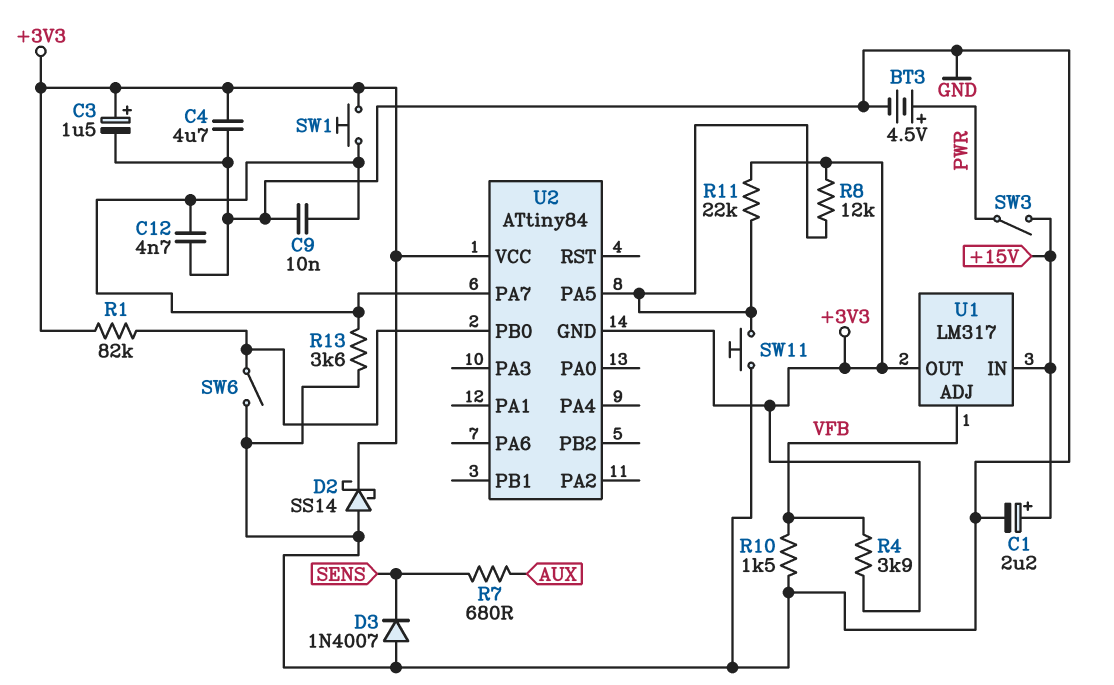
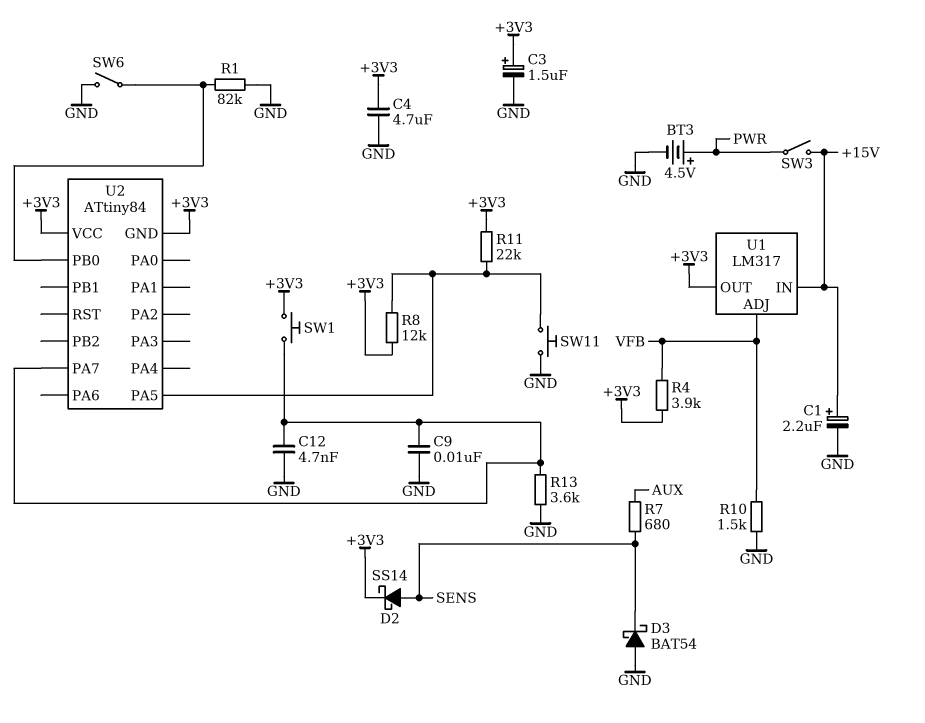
D2: schottky SS14 (A GND, K +3V3) -> schottky SS14 (A SENS, K +3V3)
D3: diode 1N4007 (A GND, K SENS) -> schottky BAT54 (A GND, K SENS)
R1: 82k (+3V3, U2/PB0) -> 82k (GND, U2/PB0)

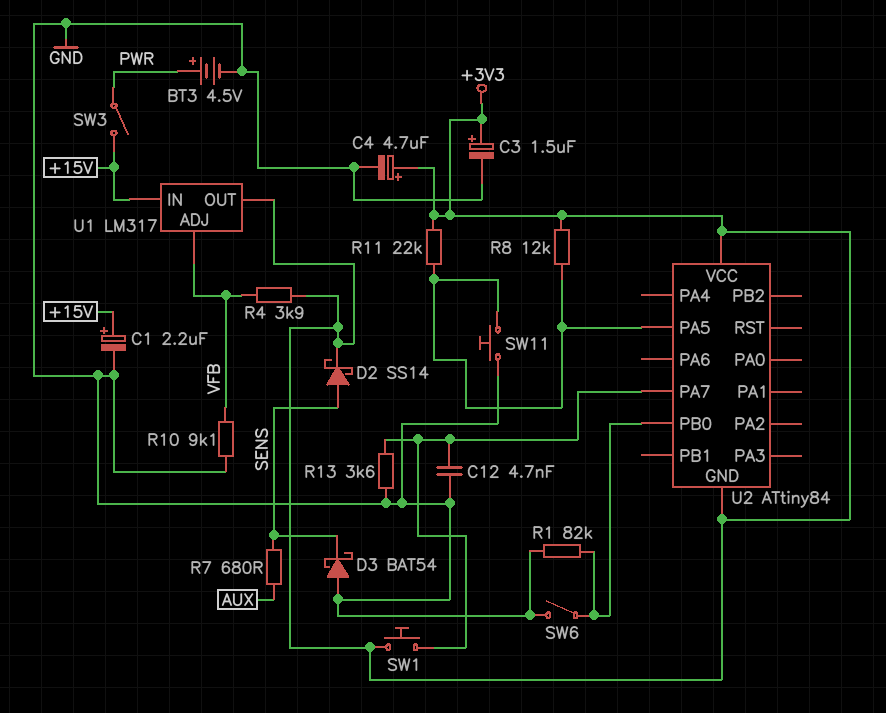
C4: 4.7uF (+3V3, GND) -> 4.7uF (plus +3V3, minus GND)
C9: 10nF (GND, U2/PA7) -> none
R10: 1.5k (GND, VFB) -> 9.1k (GND, VFB)

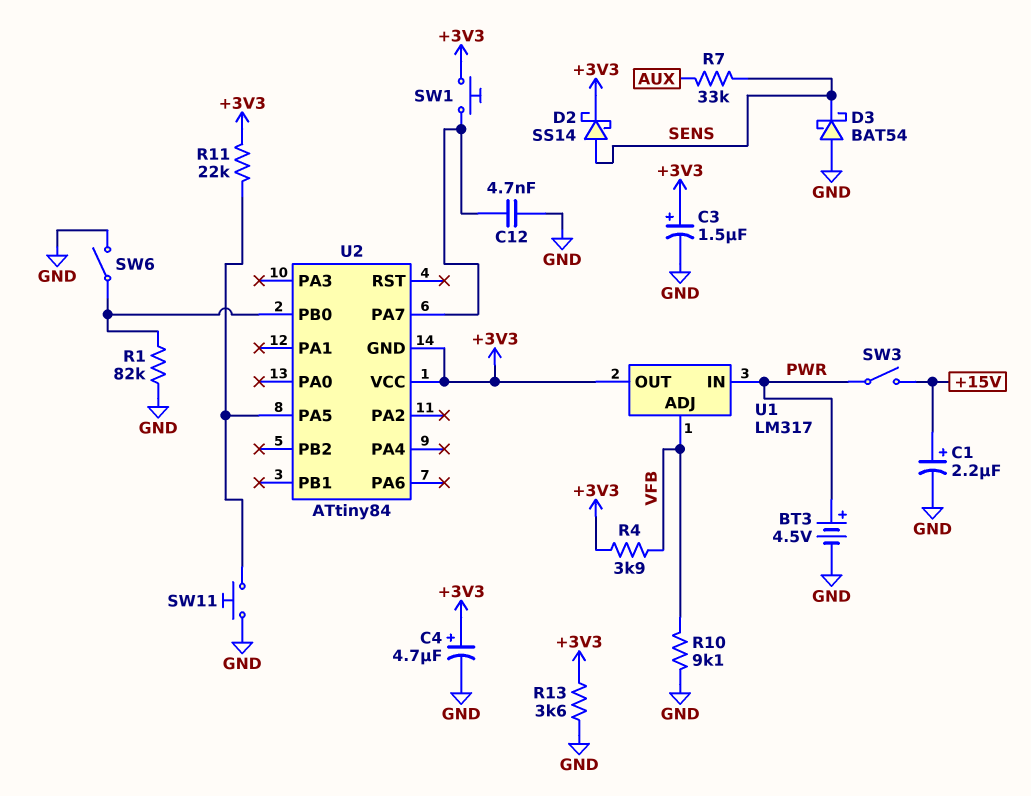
R7: 680 (AUX, SENS) -> 33k (AUX, SENS)
R8: 12k (+3V3, U2/PA5) -> none
R13: 3.6k (GND, U2/PA7) -> 3.6k (+3V3, GND)
U1 pin IN: +15V -> PWR

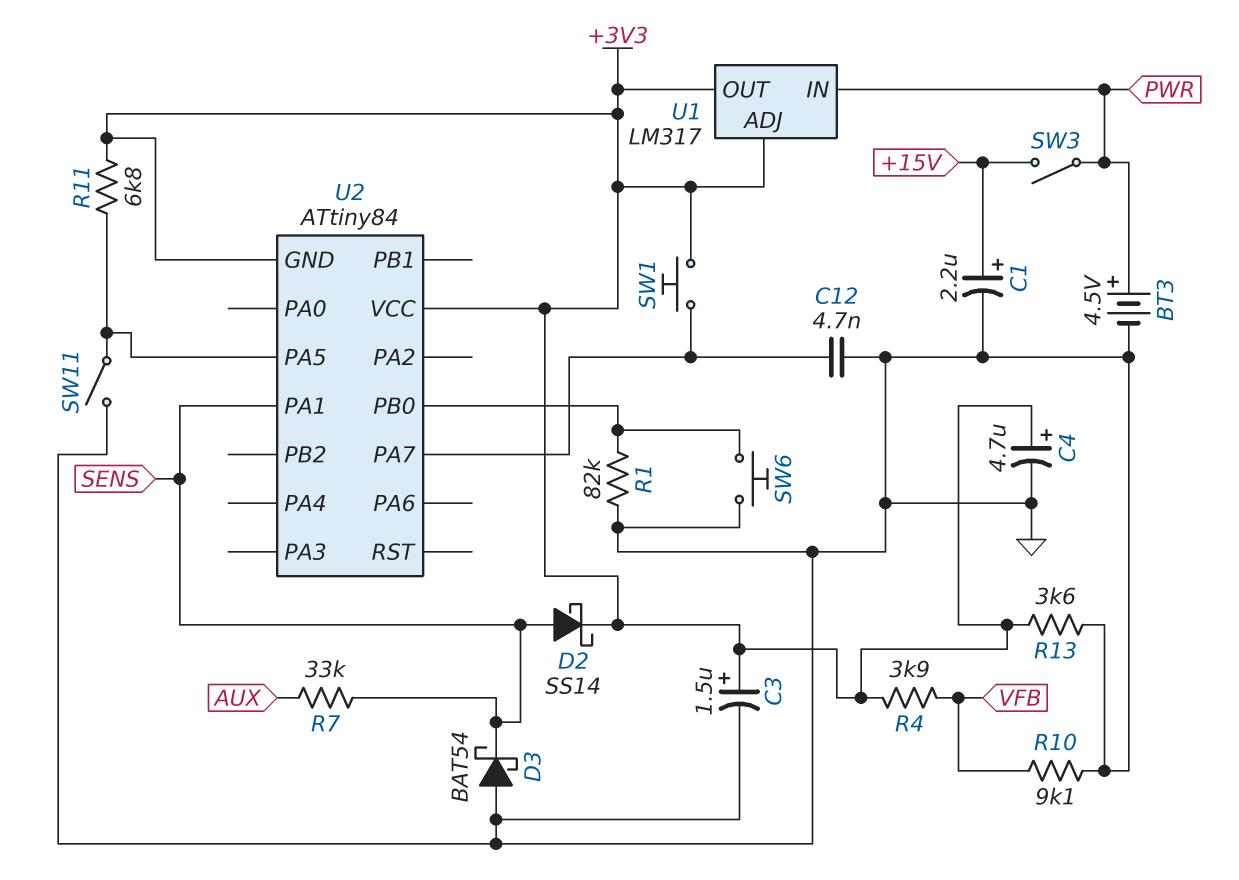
R11: 22k (+3V3, U2/PA5) -> 6.8k (+3V3, U2/PA5)
SW6: switch (GND, U2/PB0) -> button (GND, U2/PB0)
SW11: button (GND, U2/PA5) -> switch (GND, U2/PA5)
U1 pin ADJ: VFB -> +3V3
U2 pin PA1: none -> SENS

